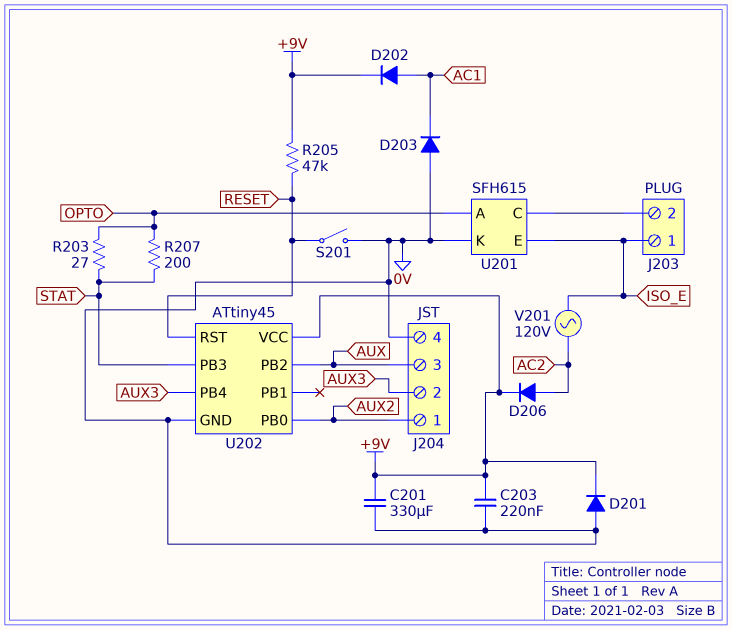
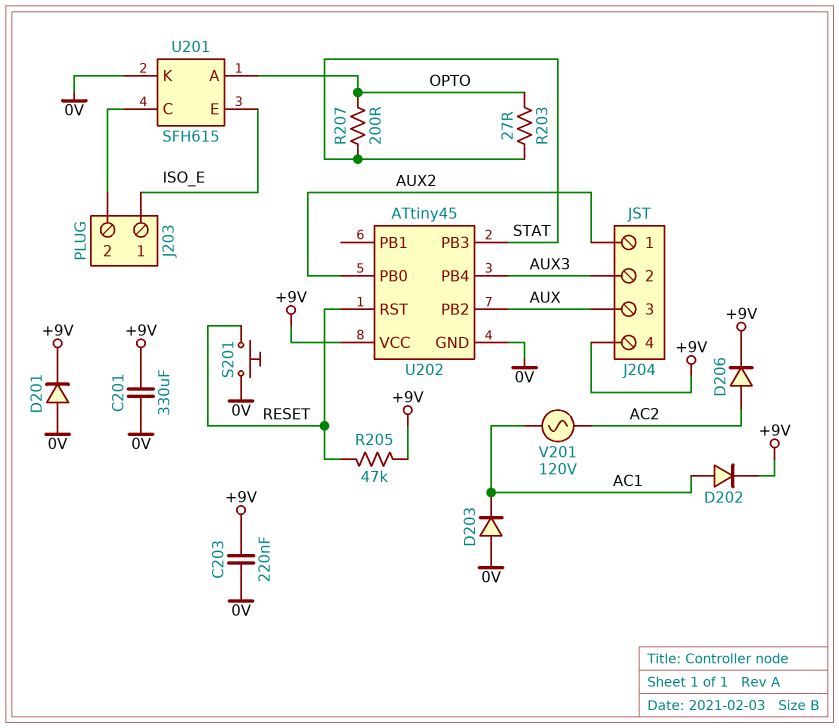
J204 pin 4: 0V -> +9V
S201: switch (0V, RESET) -> button (0V, RESET)
V201: AC 120V (AC2, ISO_E) -> AC 120V (AC1, AC2)

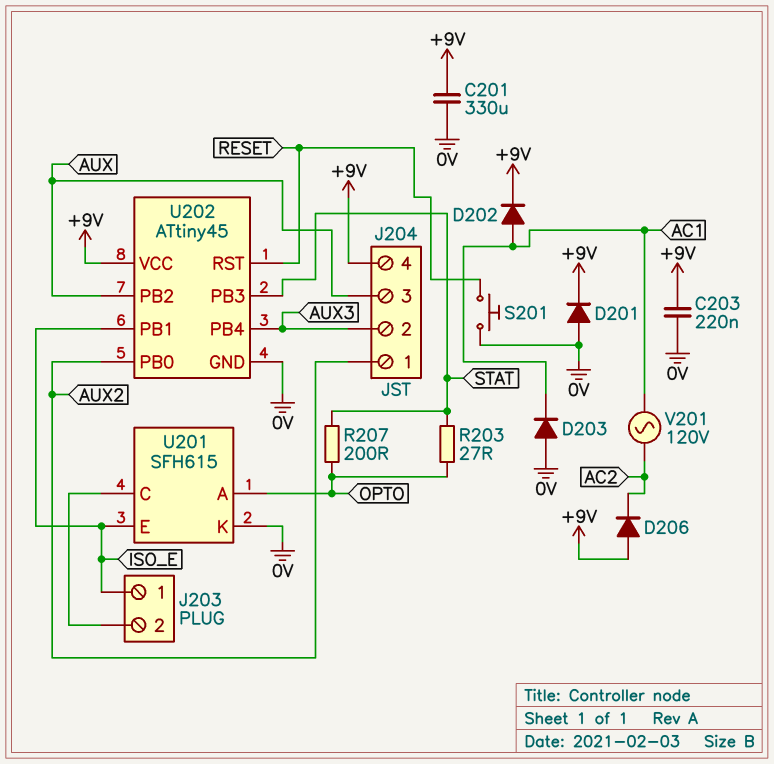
D206: diode (A AC2, K +9V) -> diode (A +9V, K AC2)
R205: 47k (+9V, RESET) -> none
U202 pin PB1: none -> ISO_E

